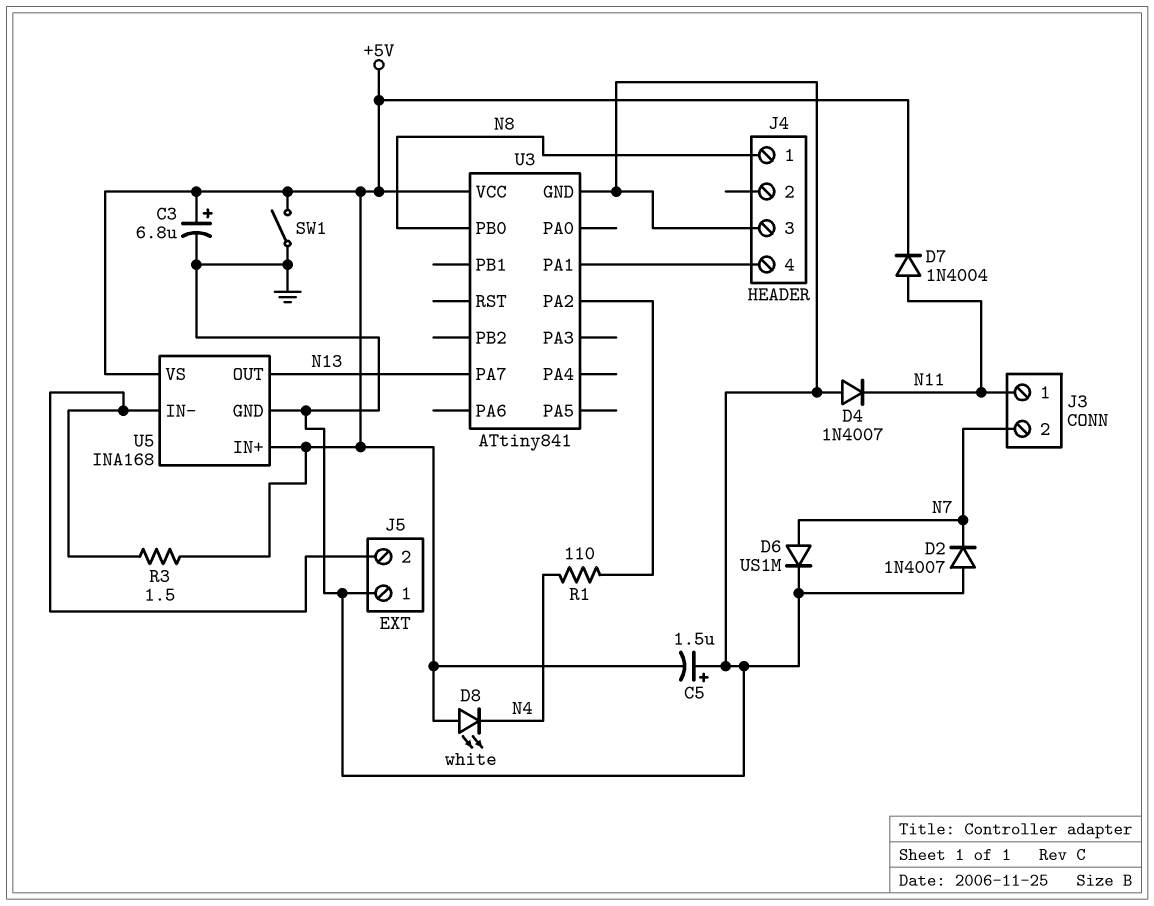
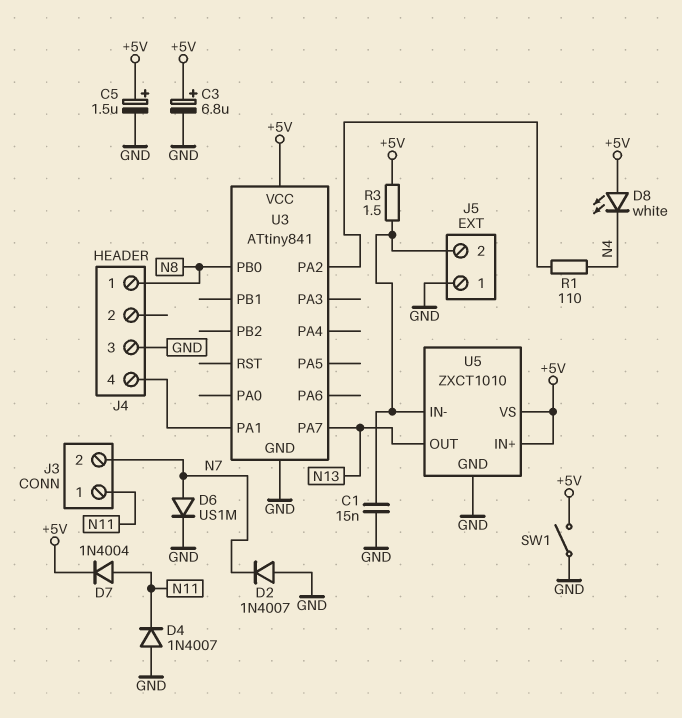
C1: none -> 15nF (GND, J5/2)
C5: 1.5uF (plus GND, minus +5V) -> 1.5uF (plus +5V, minus GND)
U5: INA168 -> ZXCT1010

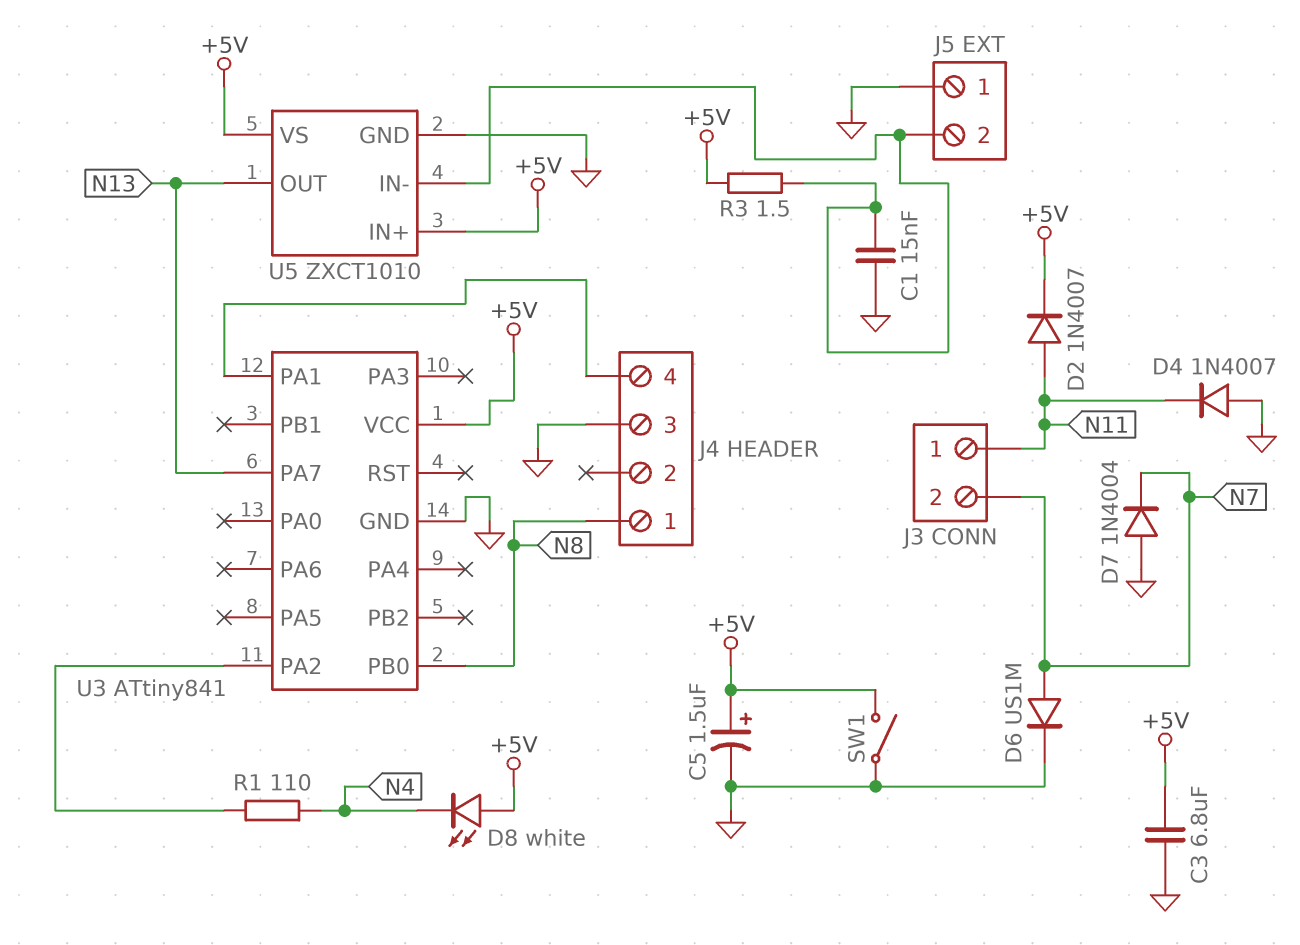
C3: 6.8uF (plus +5V, minus GND) -> 6.8uF (+5V, GND)
D2: diode 1N4007 (A GND, K N7) -> diode 1N4007 (A N11, K +5V)
D7: diode 1N4004 (A N11, K +5V) -> diode 1N4004 (A GND, K N7)

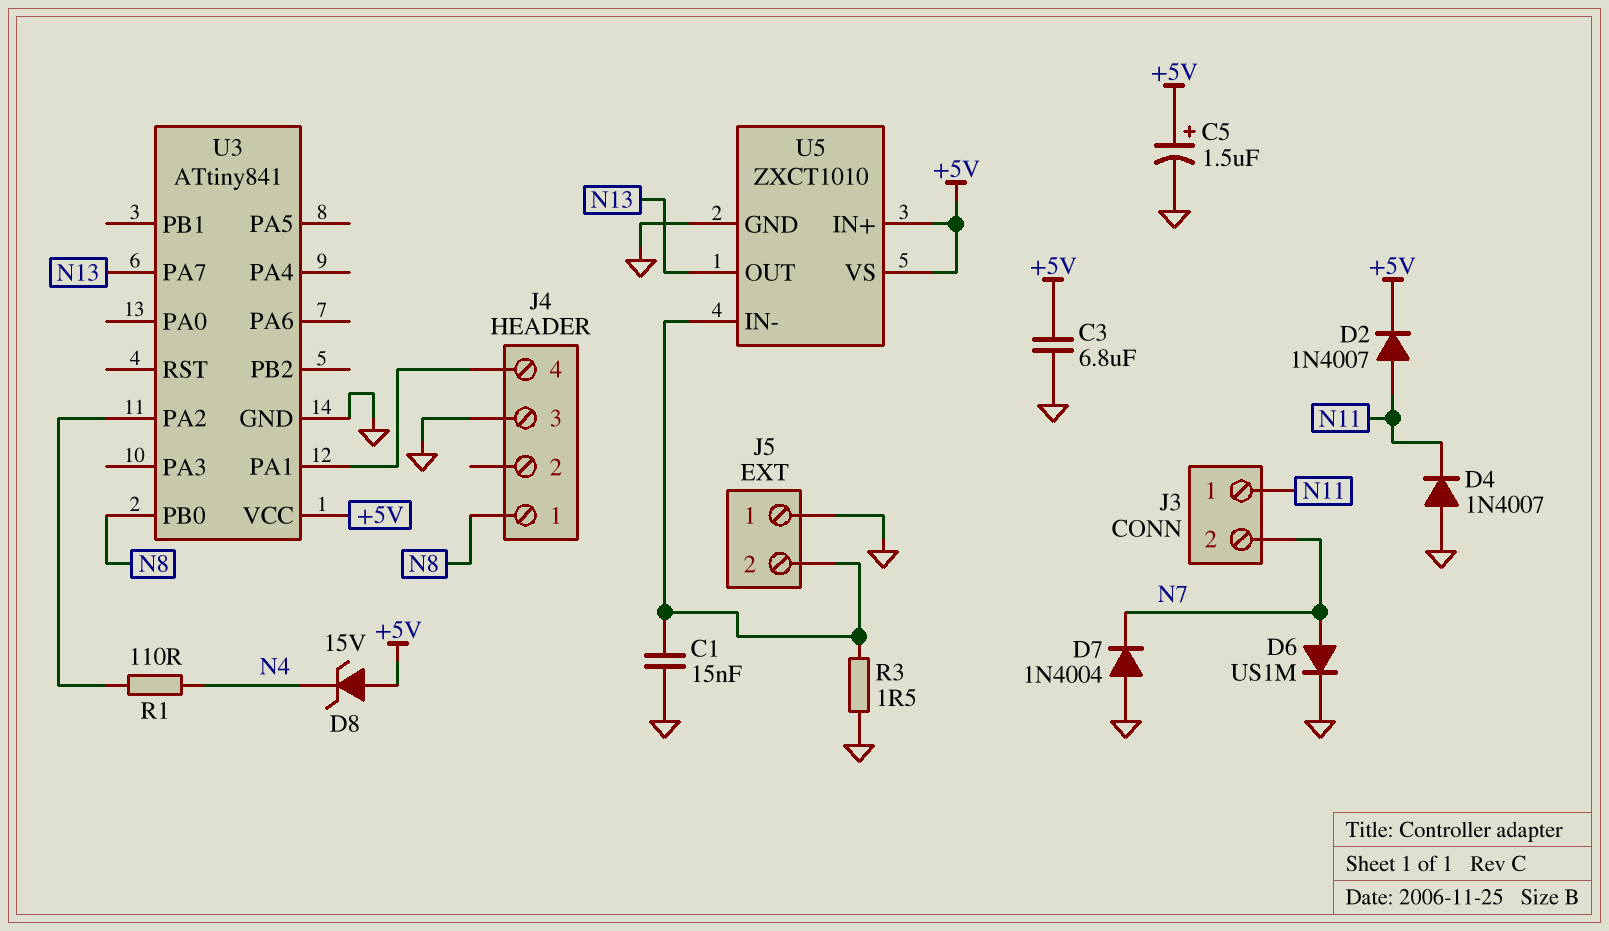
D8: LED white (A +5V, K N4) -> zener 15V (A +5V, K N4)
R3: 1.5 (+5V, J5/2) -> 1.5 (GND, J5/2)
SW1: switch (+5V, GND) -> none

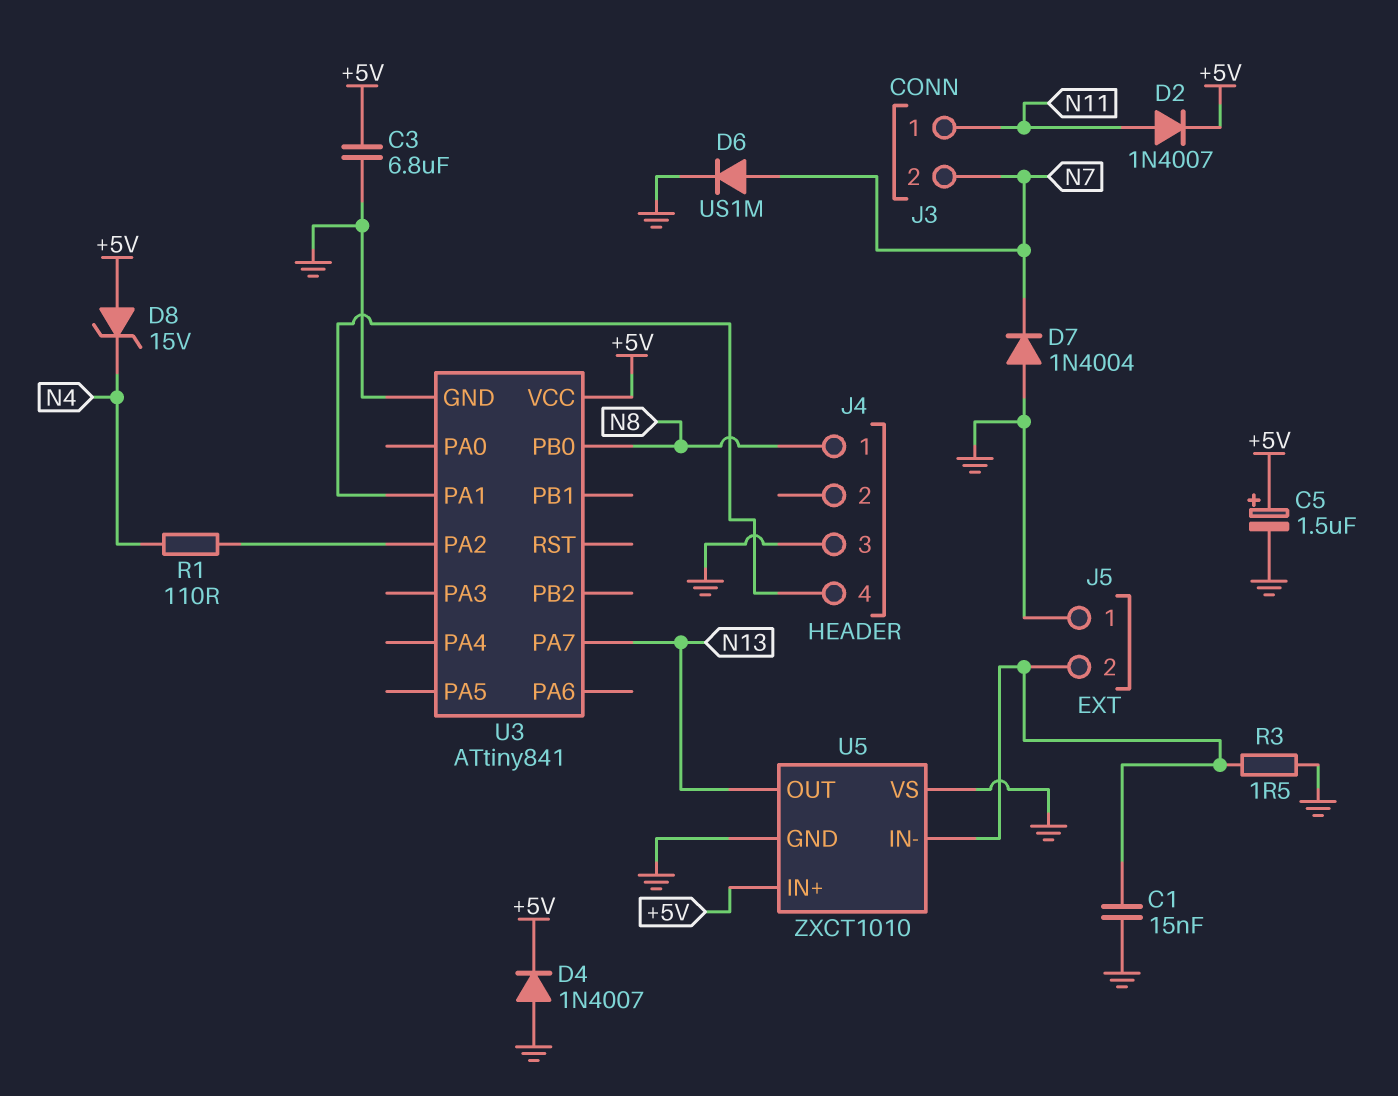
D4: diode 1N4007 (A GND, K N11) -> diode 1N4007 (A GND, K +5V)
U5 pin VS: +5V -> GND

